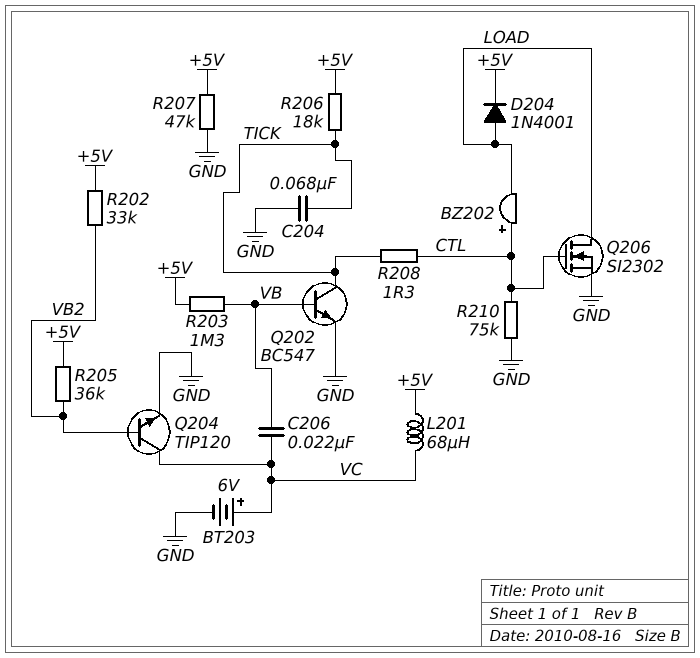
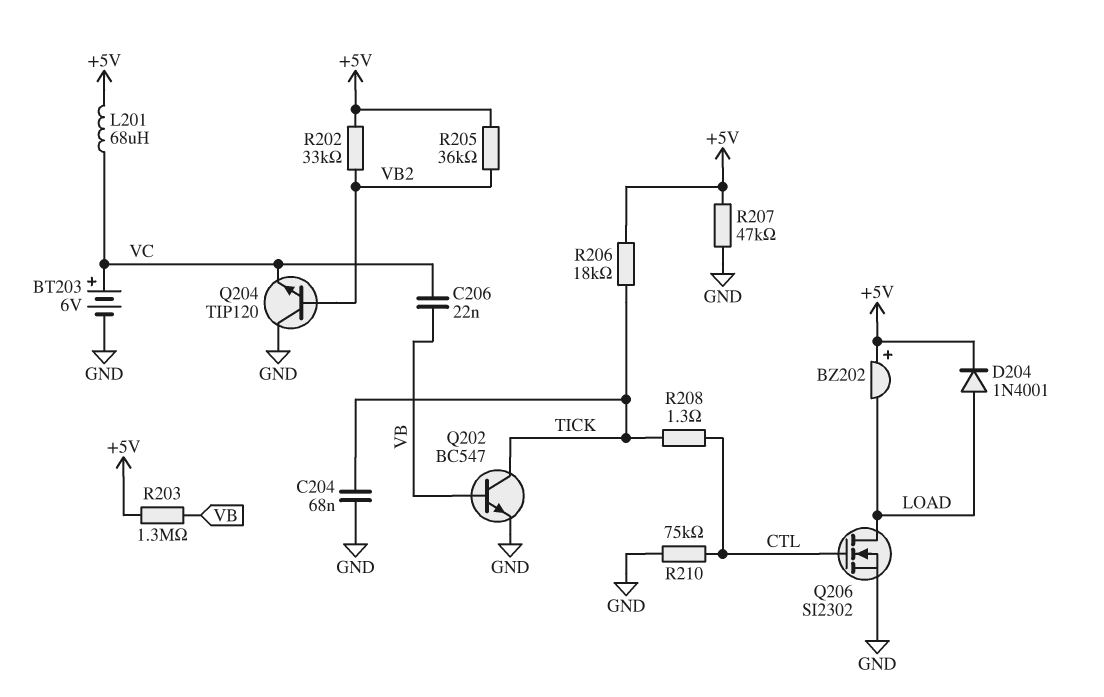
BZ202: buzzer (plus CTL, minus LOAD) -> buzzer (plus +5V, minus LOAD)
Q204: NPN TIP120 (B VB2, C VC, E GND) -> NPN TIP120 (B VB2, C GND, E VC)

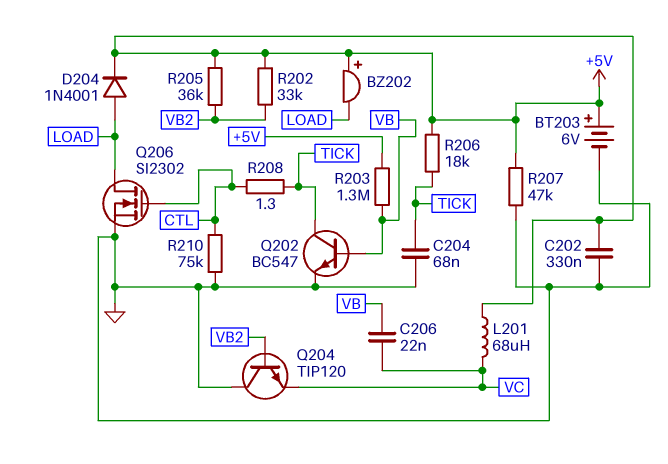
BT203: 6V (plus VC, minus GND) -> 6V (plus +5V, minus GND)
C202: none -> 330nF (+5V, GND)

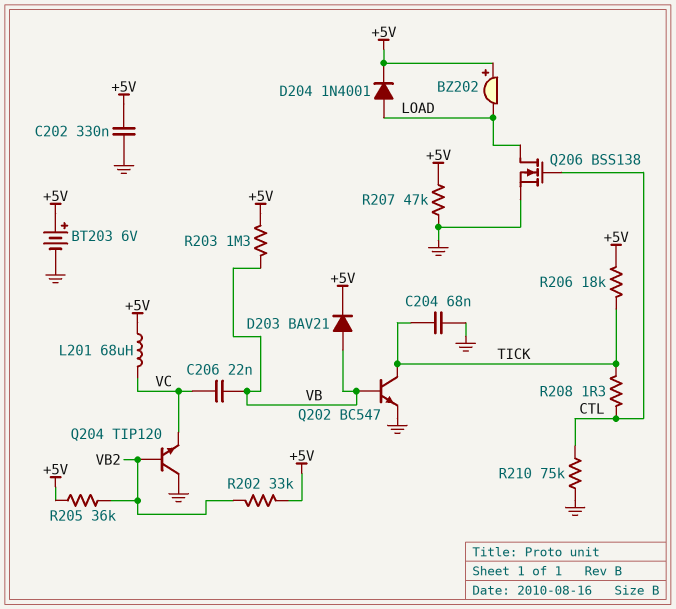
D203: none -> diode BAV21 (A VB, K +5V)
Q206: NMOS SI2302 (G CTL, D LOAD, S GND) -> NMOS BSS138 (G CTL, D LOAD, S GND)

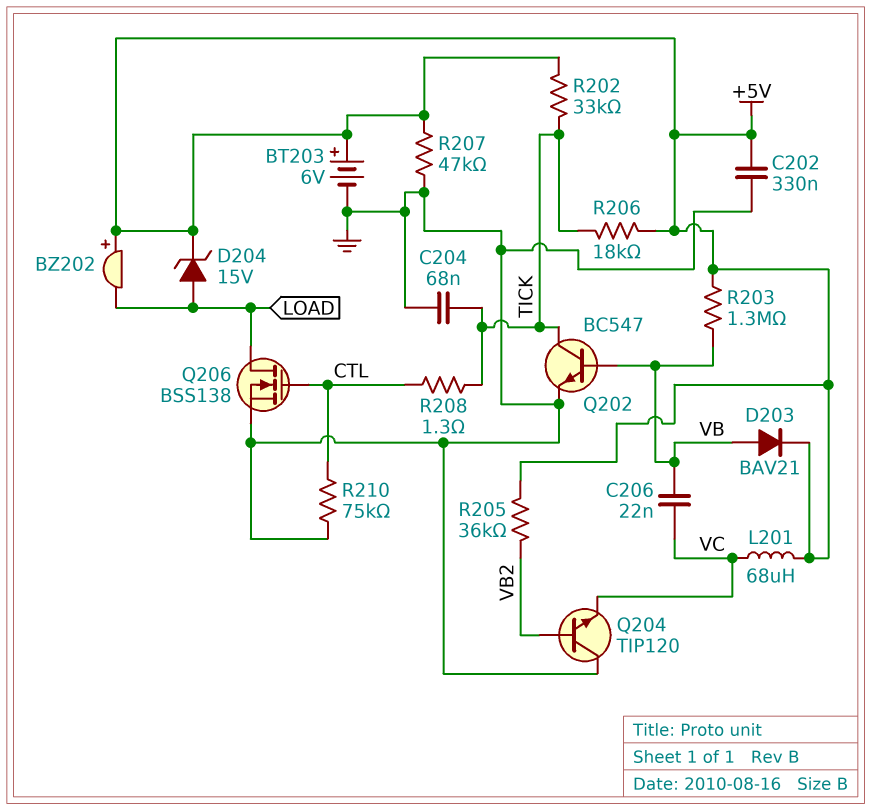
D204: diode 1N4001 (A LOAD, K +5V) -> zener 15V (A LOAD, K +5V)
R202: 33k (+5V, VB2) -> 33k (+5V, TICK)

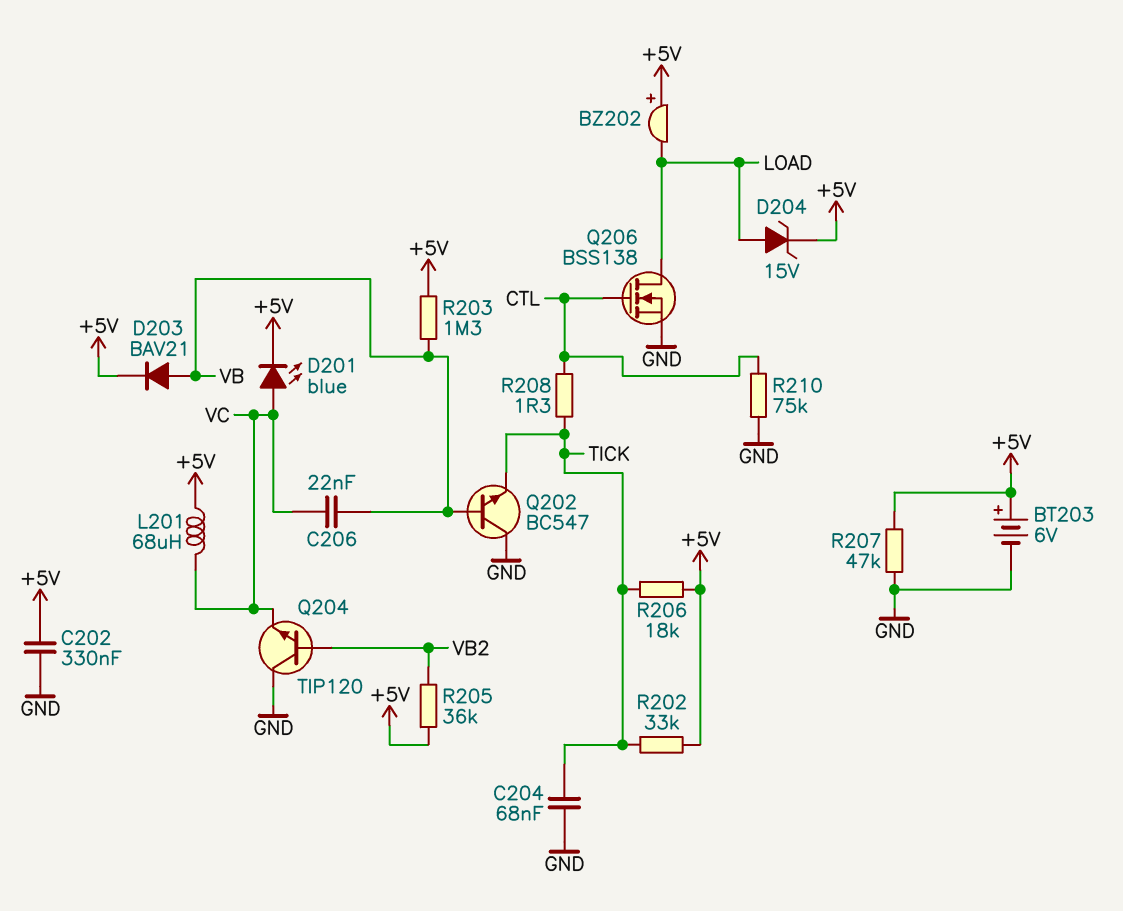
D201: none -> LED blue (A VC, K +5V)
Q202: NPN BC547 (B VB, C TICK, E GND) -> NPN BC547 (B VB, C GND, E TICK)

